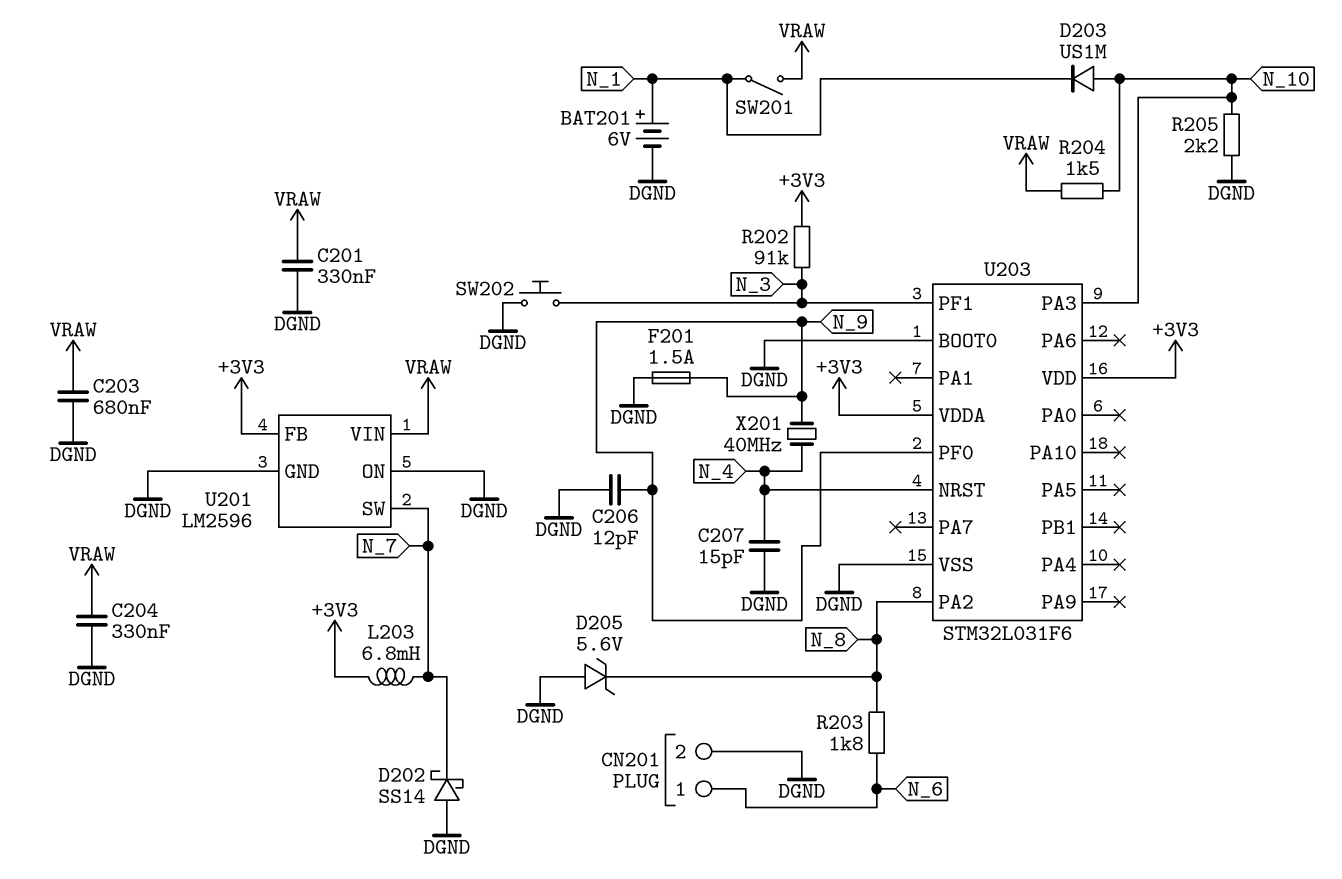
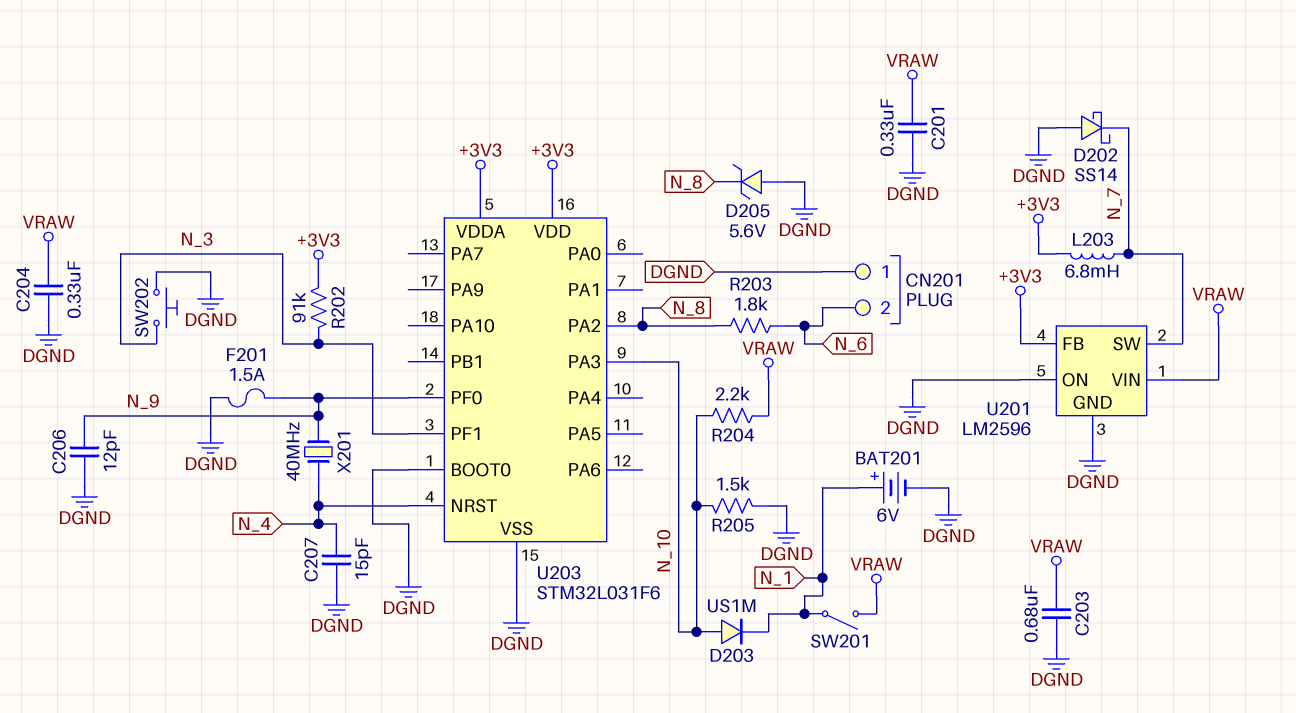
CN201 pin 1: N_6 -> DGND
CN201 pin 2: DGND -> N_6
R204: 1.5k (N_10, VRAW) -> 2.2k (N_10, VRAW)
R205: 2.2k (DGND, N_10) -> 1.5k (DGND, N_10)

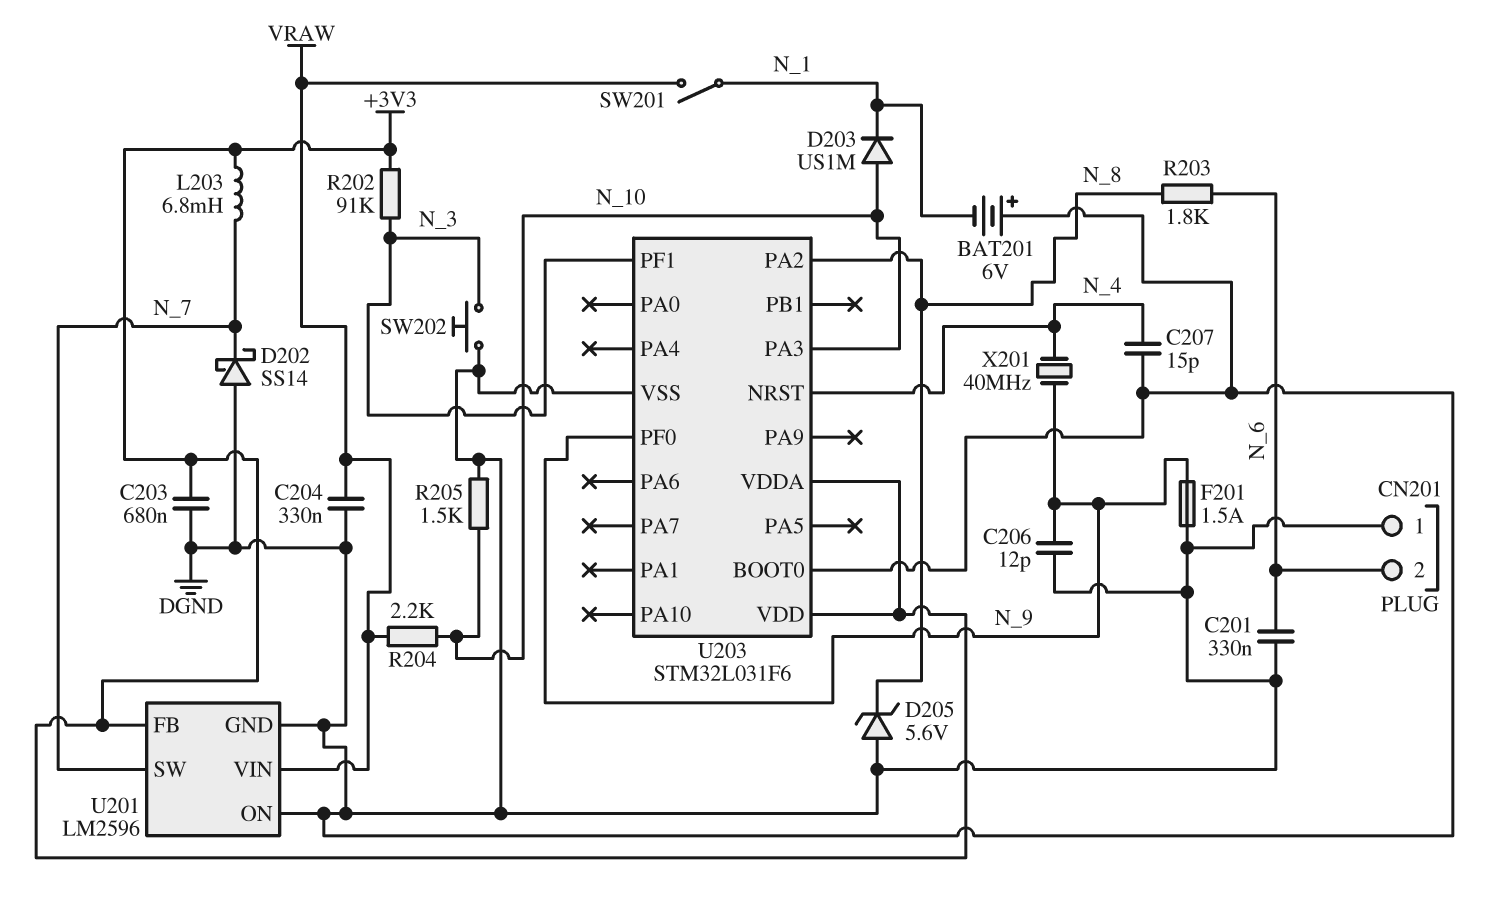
BAT201: 6V (plus N_1, minus DGND) -> 6V (plus DGND, minus N_1)
C201: 330nF (DGND, VRAW) -> 330nF (DGND, N_6)
C203: 680nF (DGND, VRAW) -> 680nF (+3V3, DGND)

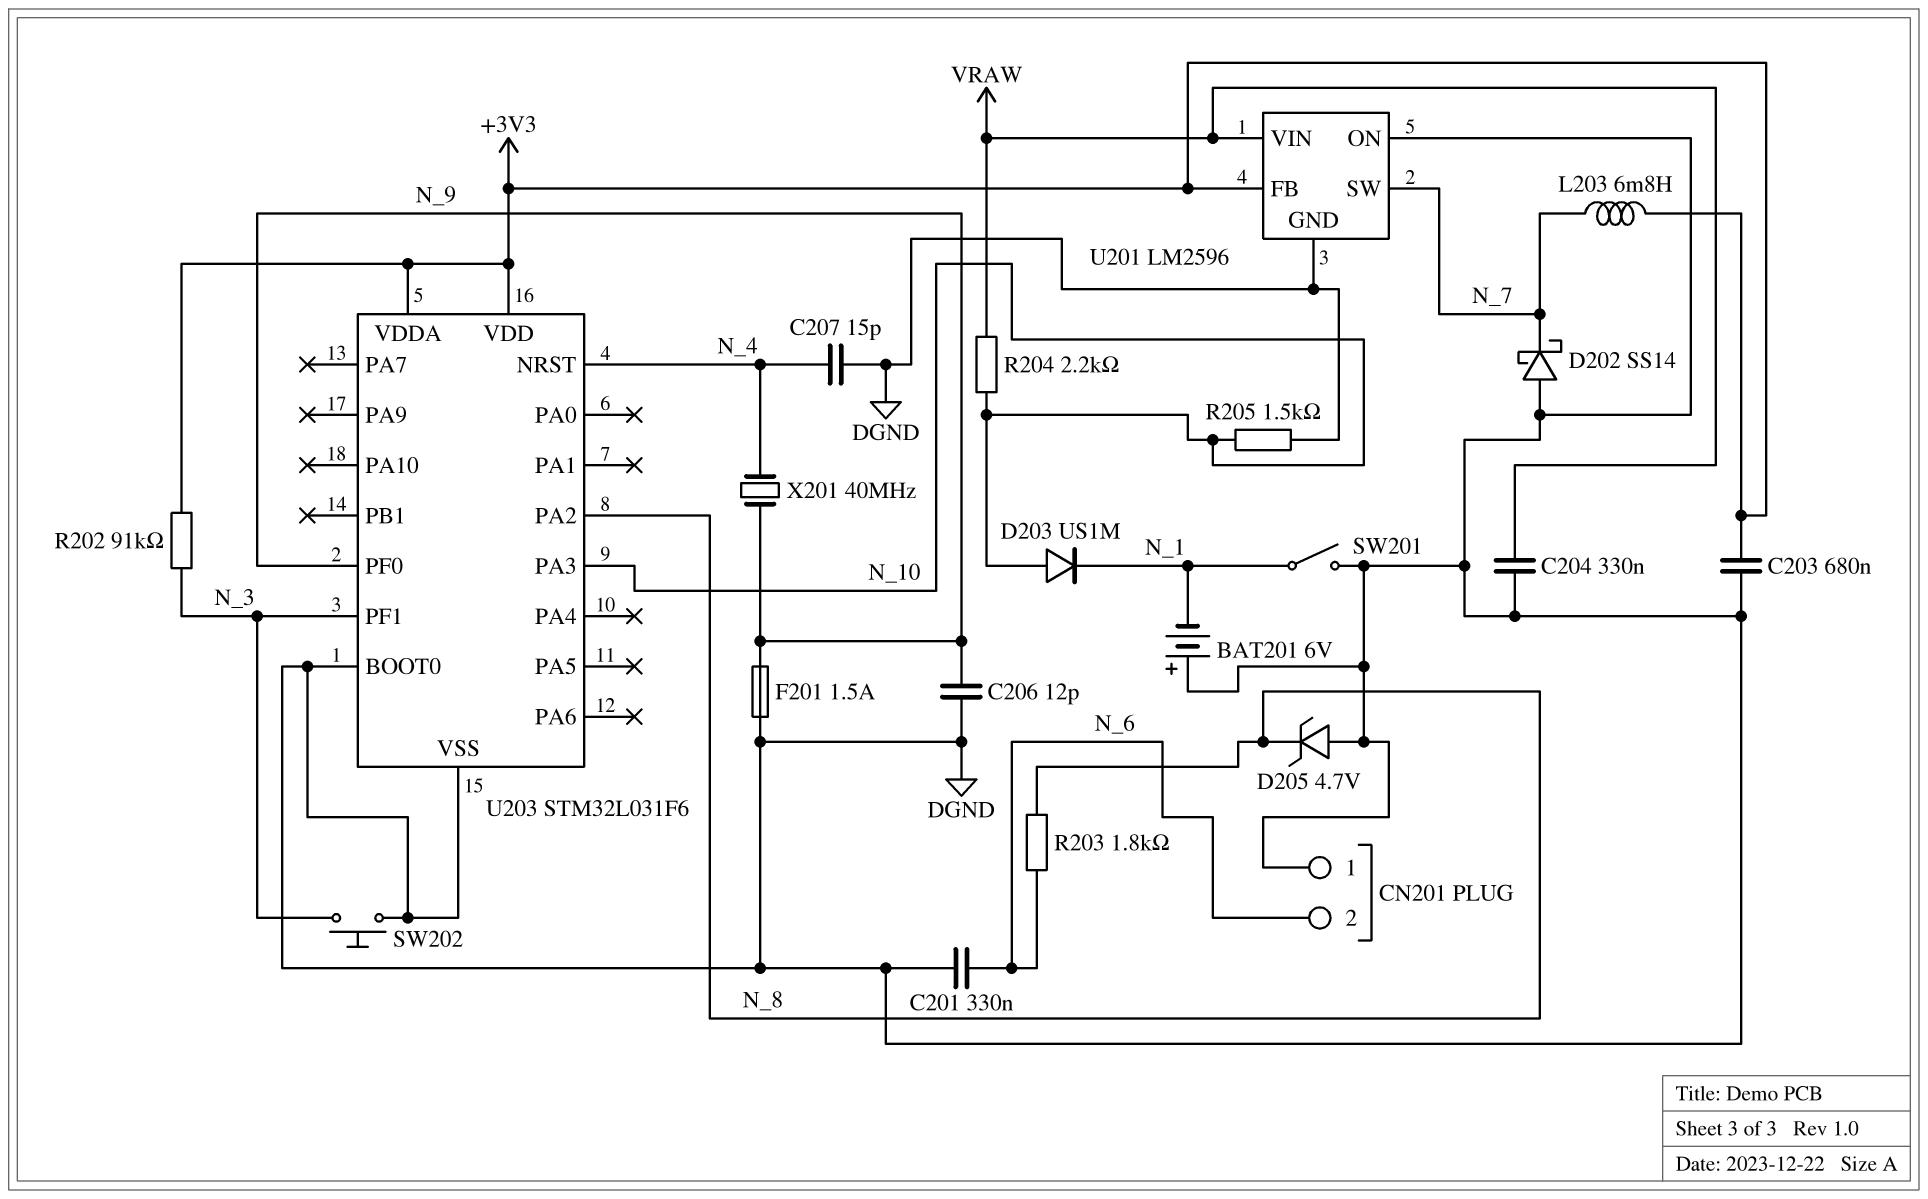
D205: zener 5.6V (A DGND, K N_8) -> zener 4.7V (A DGND, K N_8)
SW201: switch (N_1, VRAW) -> switch (DGND, N_1)

